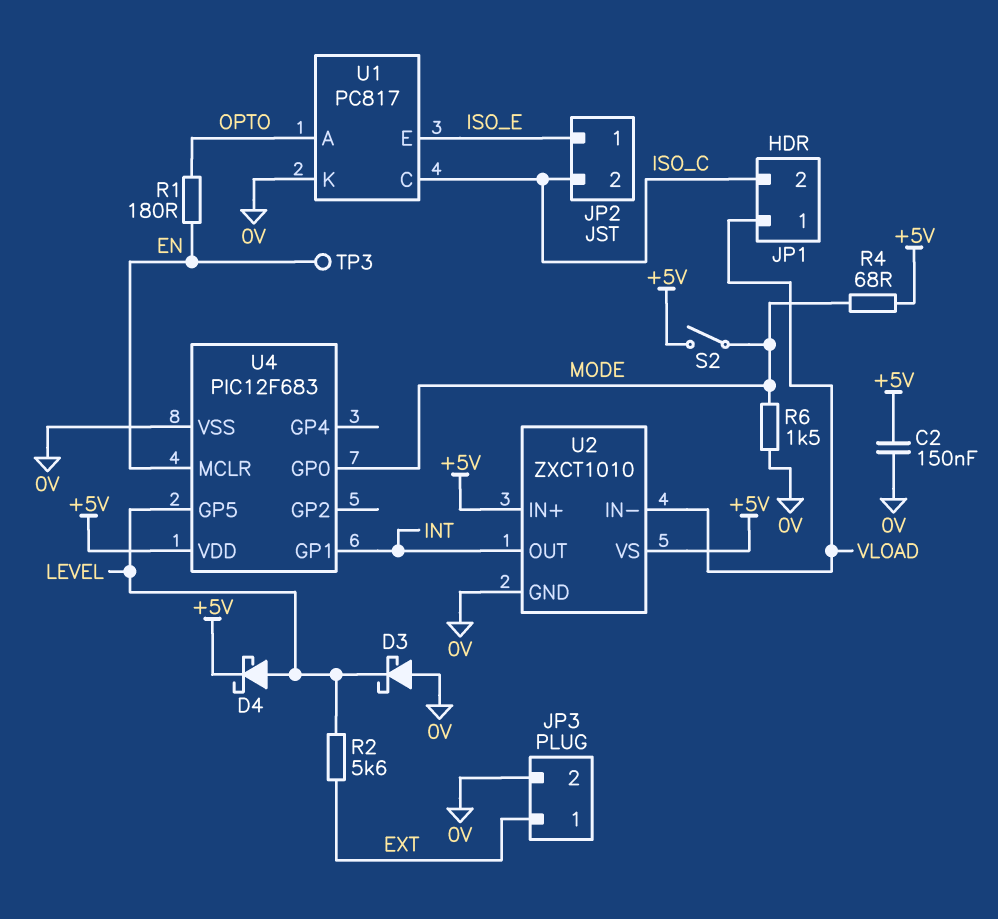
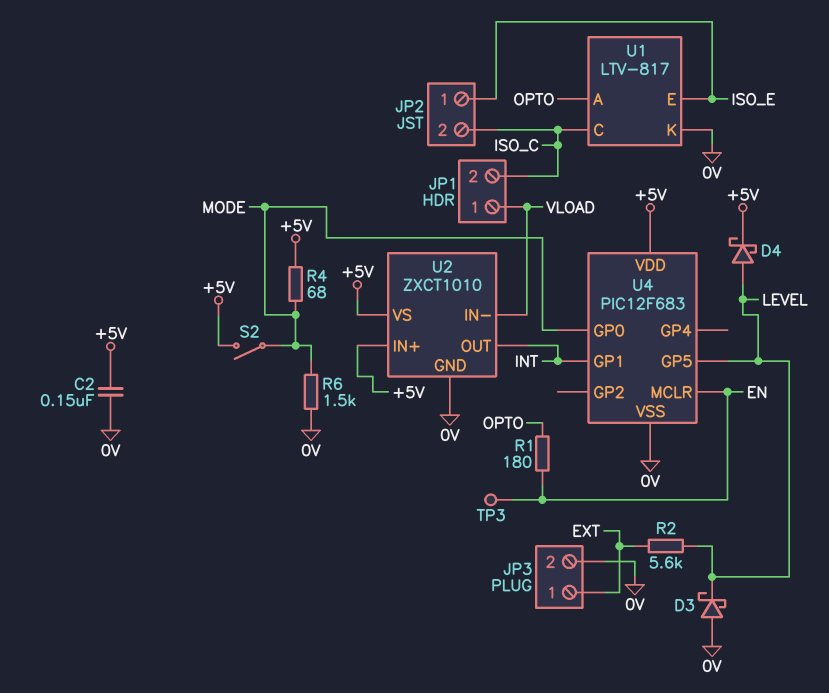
U1: PC817 -> LTV-817

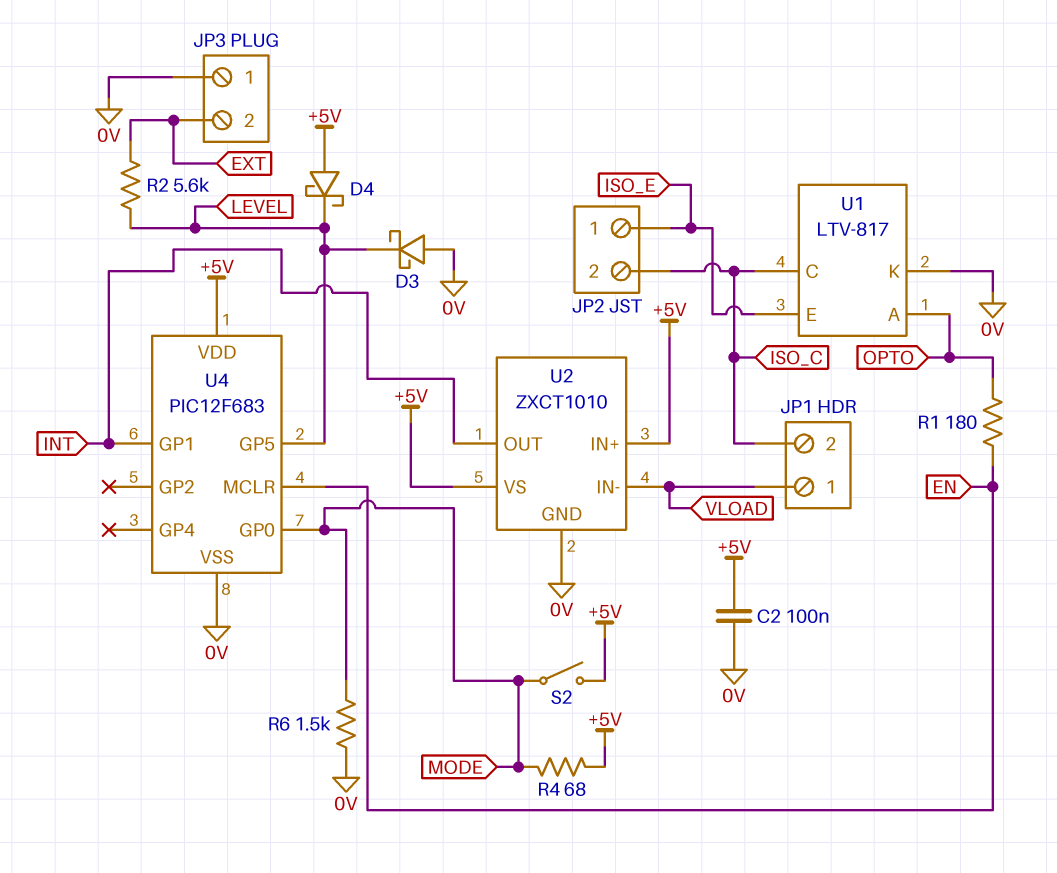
C2: 150nF (+5V, 0V) -> 100nF (+5V, 0V)
D4: schottky (A LEVEL, K +5V) -> schottky (A +5V, K LEVEL)
JP3 pin 1: EXT -> 0V
JP3 pin 2: 0V -> EXT
TP3: test point (EN) -> none

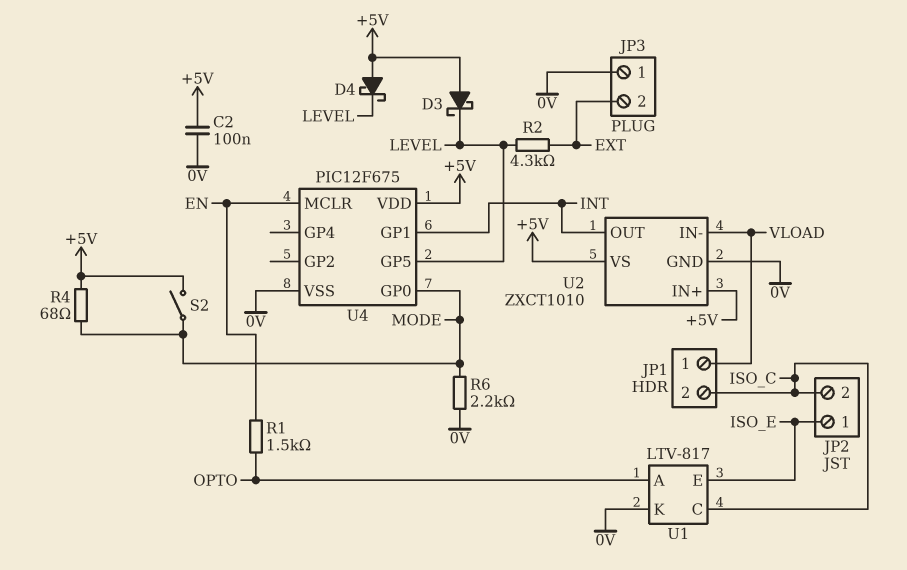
D3: schottky (A 0V, K LEVEL) -> schottky (A +5V, K LEVEL)
R1: 180 (EN, OPTO) -> 1.5k (EN, OPTO)
R2: 5.6k (EXT, LEVEL) -> 4.3k (EXT, LEVEL)
R6: 1.5k (0V, MODE) -> 2.2k (0V, MODE)
U4: PIC12F683 -> PIC12F675

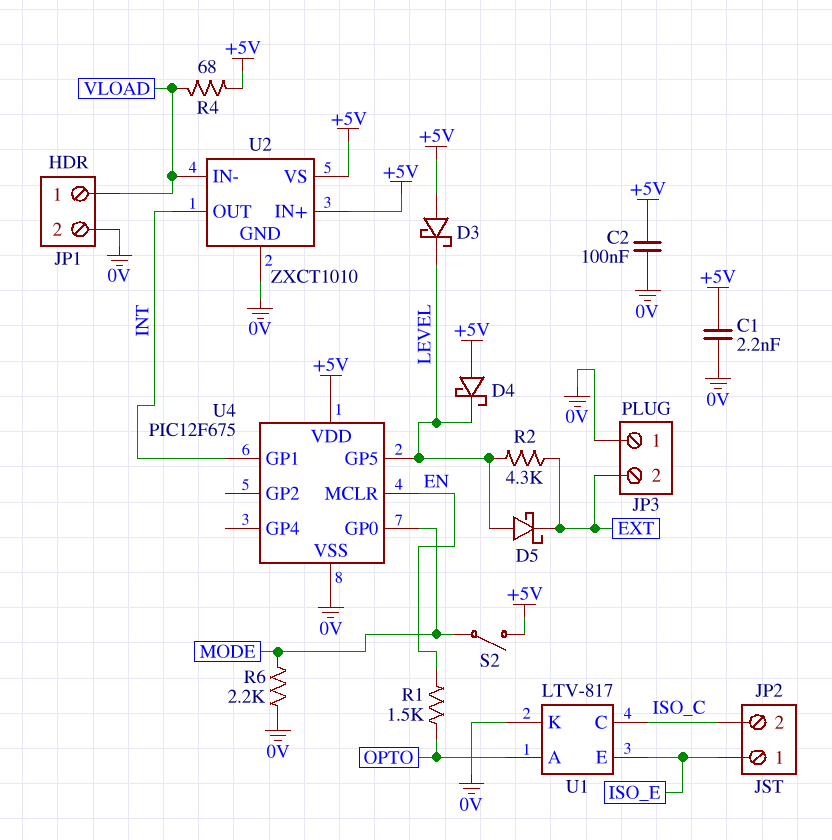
C1: none -> 2.2nF (+5V, 0V)
D5: none -> schottky (A LEVEL, K EXT)
JP1 pin 2: ISO_C -> 0V
R4: 68 (+5V, MODE) -> 68 (+5V, VLOAD)

